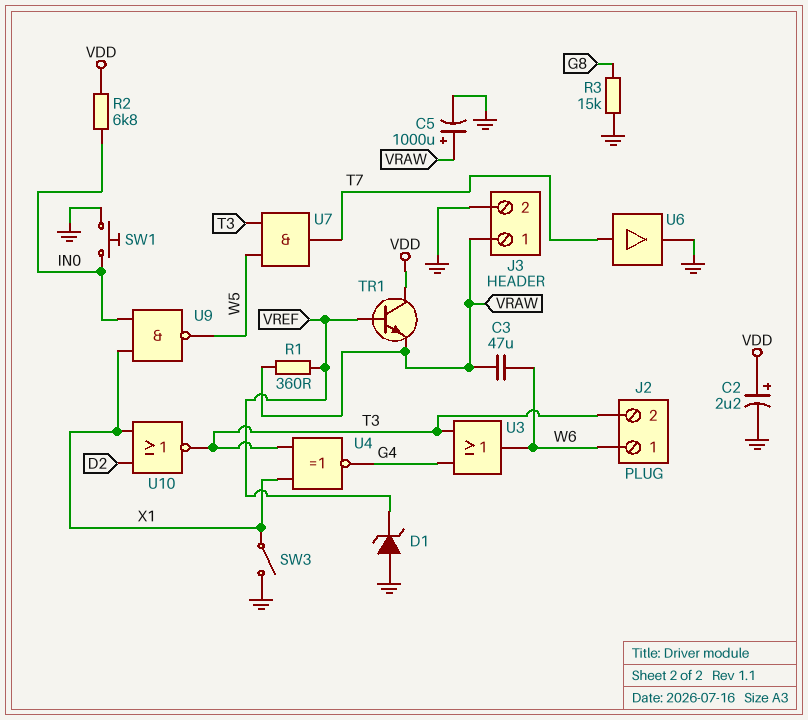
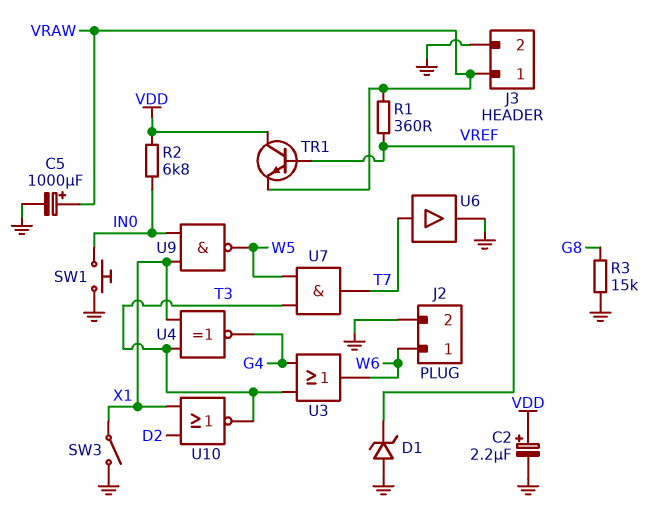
C3: 47uF (VRAW, W6) -> none
J2 pin 2: T3 -> GND

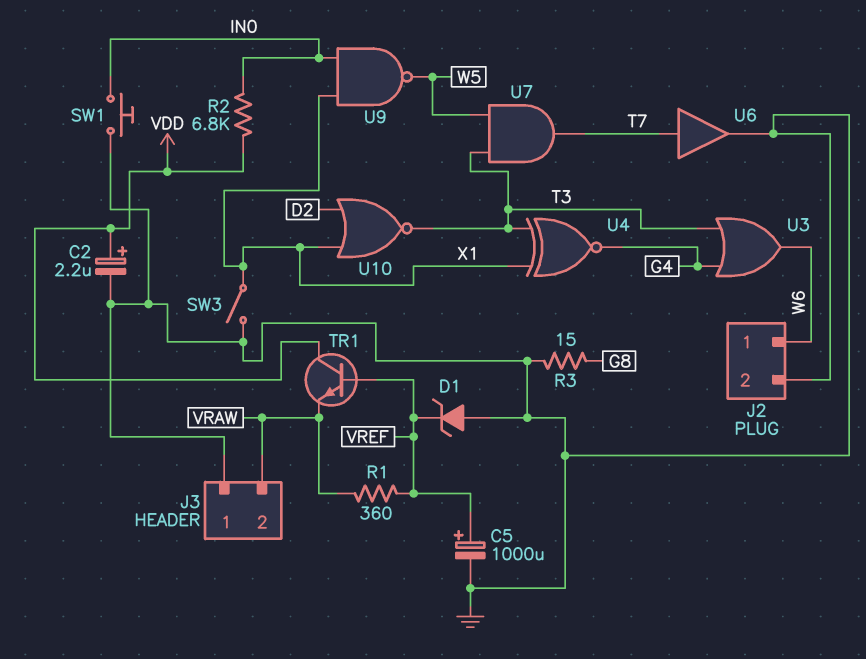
C5: 1000uF (plus VRAW, minus GND) -> 1000uF (plus VREF, minus GND)
J3 pin 1: VRAW -> GND
J3 pin 2: GND -> VRAW
R3: 15k (G8, GND) -> 15 (G8, GND)

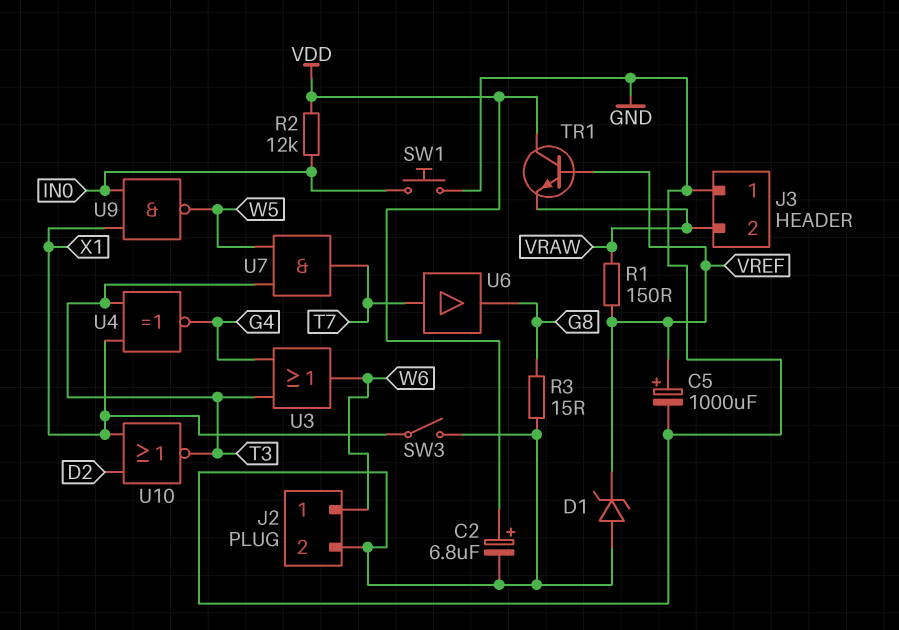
C2: 2.2uF (plus VDD, minus GND) -> 6.8uF (plus VDD, minus GND)
R1: 360 (VRAW, VREF) -> 150 (VRAW, VREF)
R2: 6.8k (IN0, VDD) -> 12k (IN0, VDD)
U6: buffer (in T7, out GND) -> buffer (in T7, out G8)

